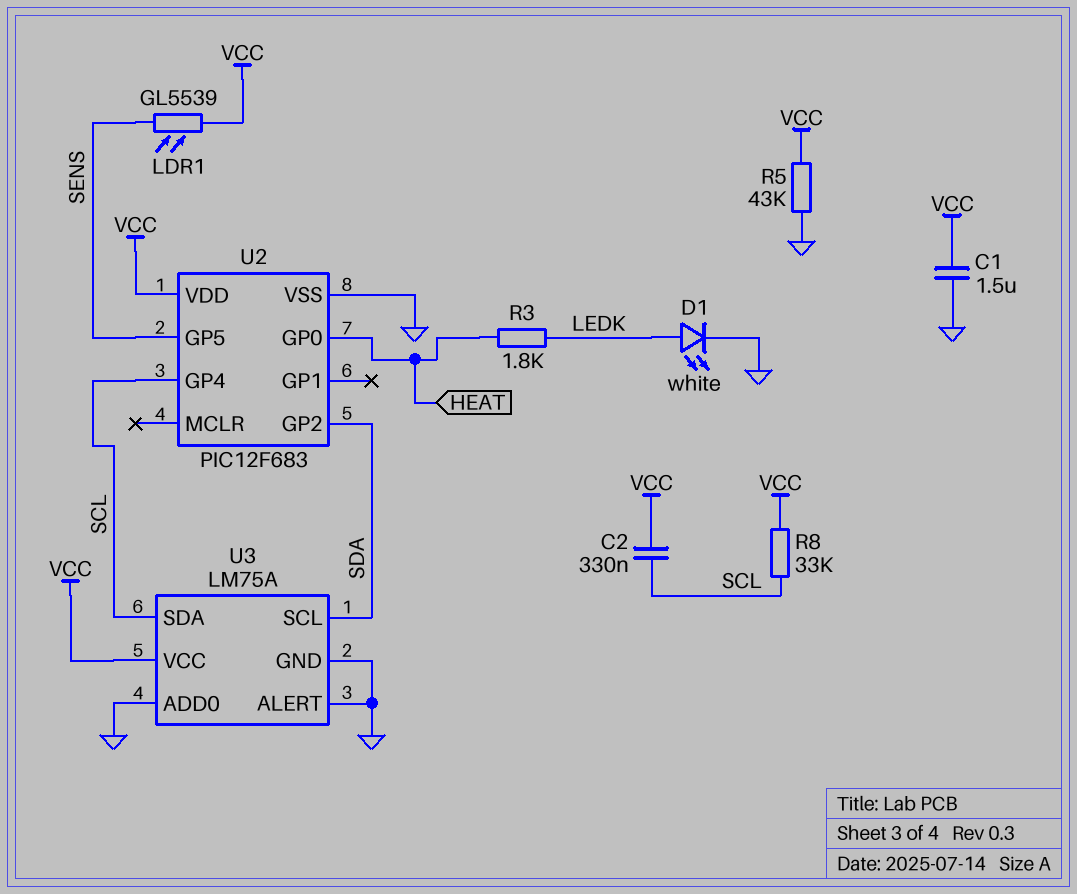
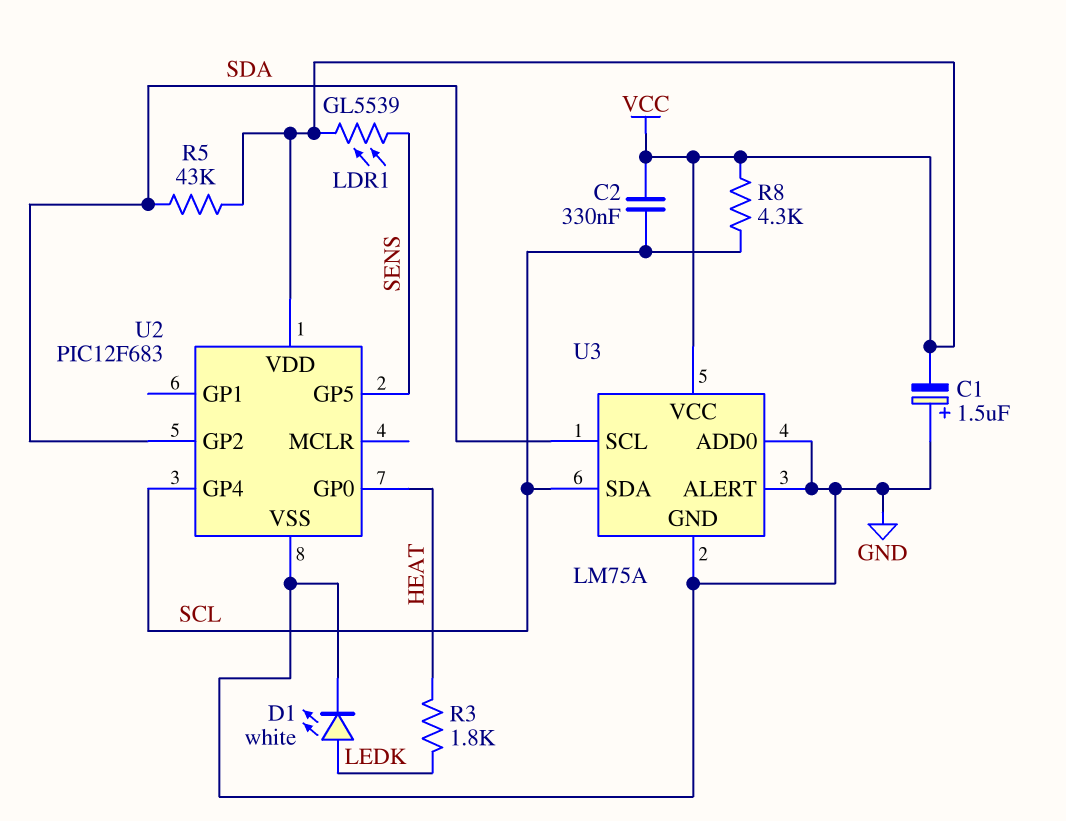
C1: 1.5uF (GND, VCC) -> 1.5uF (plus GND, minus VCC)
R5: 43k (GND, VCC) -> 43k (SDA, VCC)
R8: 33k (SCL, VCC) -> 4.3k (SCL, VCC)

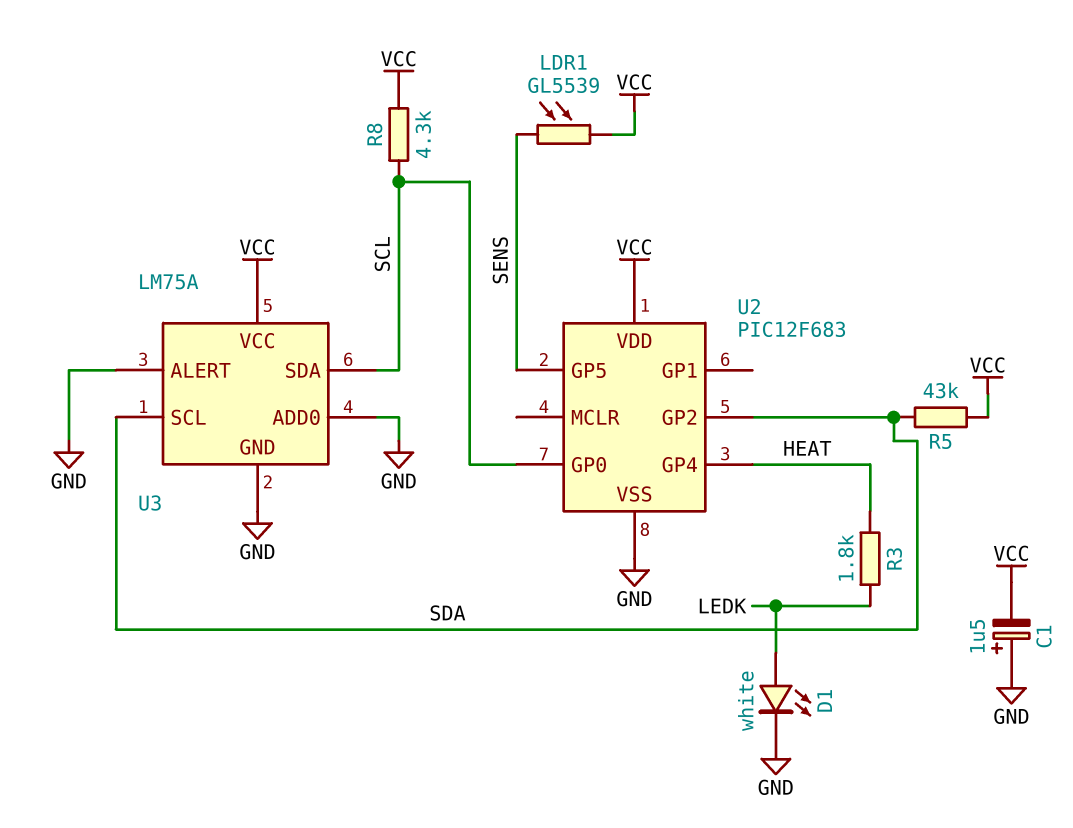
C2: 330nF (SCL, VCC) -> none
U2 pin GP0: HEAT -> SCL
U2 pin GP4: SCL -> HEAT

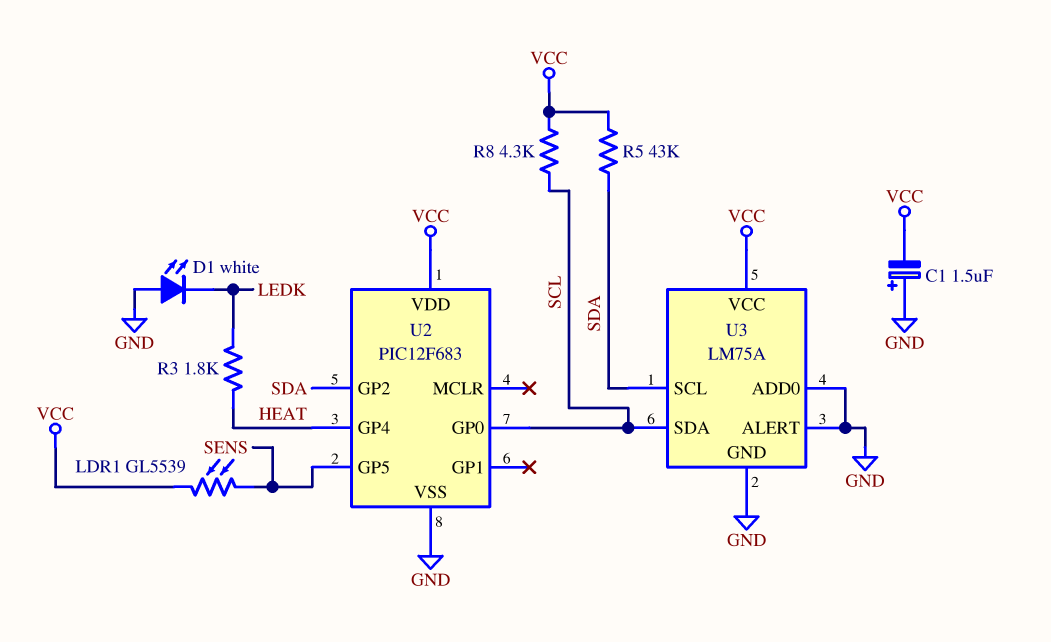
D1: LED white (A LEDK, K GND) -> LED white (A GND, K LEDK)

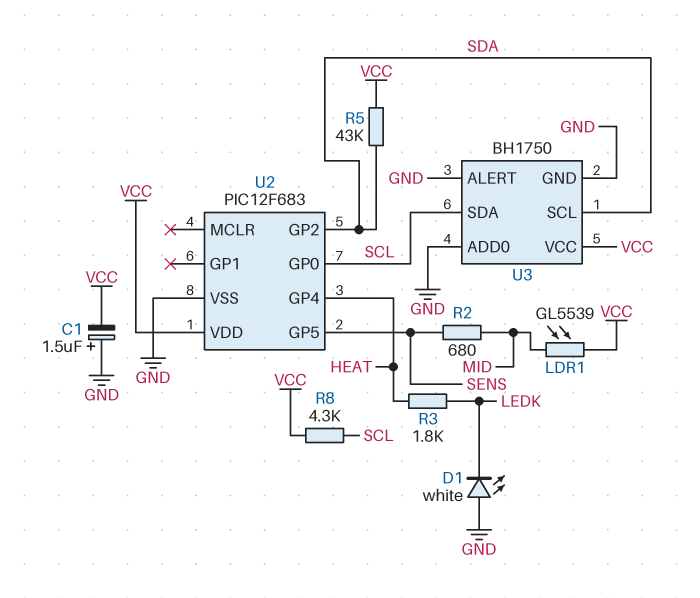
LDR1: GL5539 (SENS, VCC) -> GL5539 (MID, VCC)
R2: none -> 680 (MID, SENS)
U3: LM75A -> BH1750

